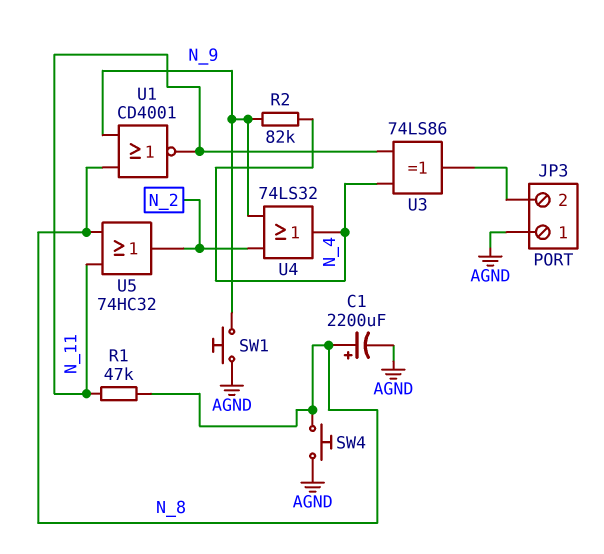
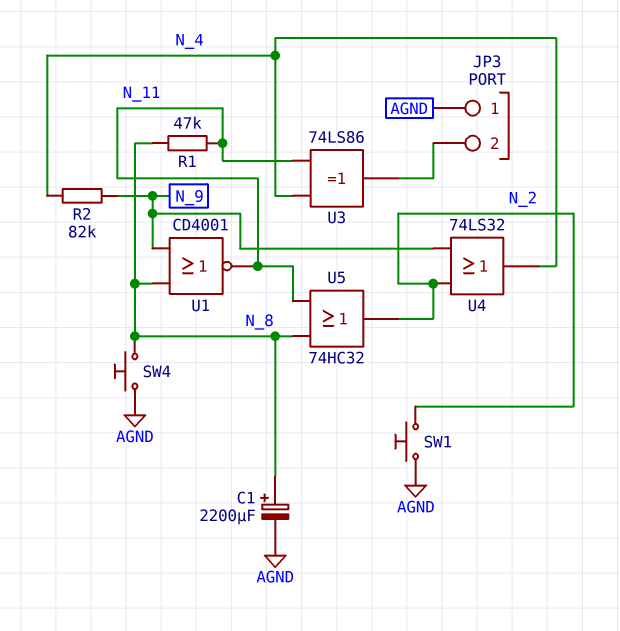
SW1: button (AGND, N_9) -> button (AGND, N_2)

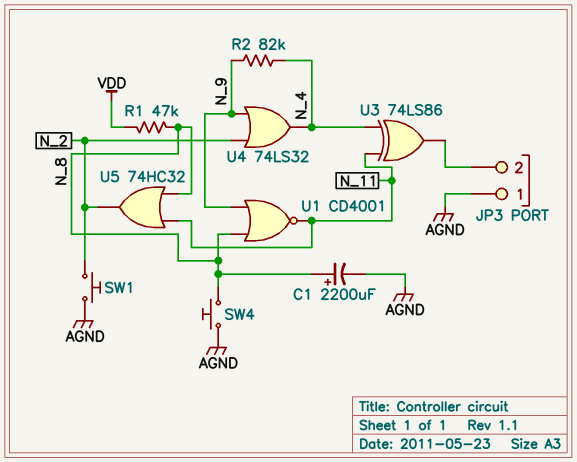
R1: 47k (N_8, N_11) -> 47k (N_8, VDD)

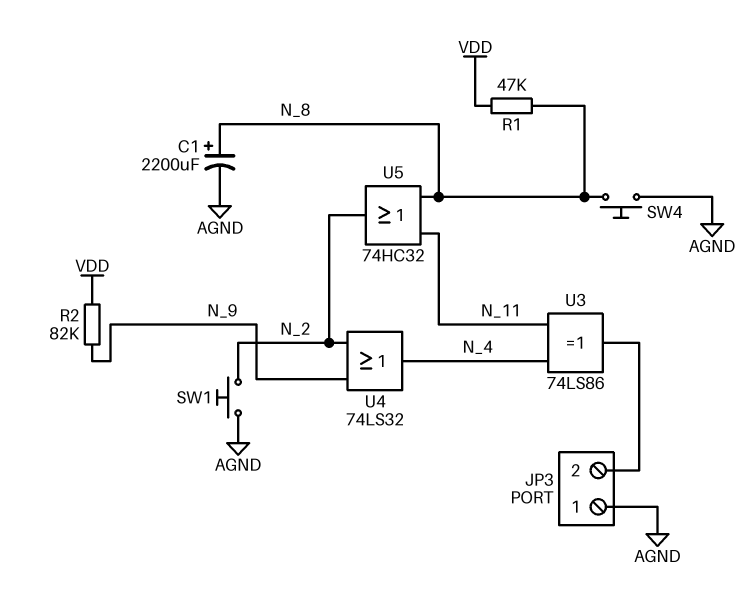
R2: 82k (N_4, N_9) -> 82k (N_9, VDD)
U1: NOR CD4001 (in N_8, in N_9, out N_11) -> none

